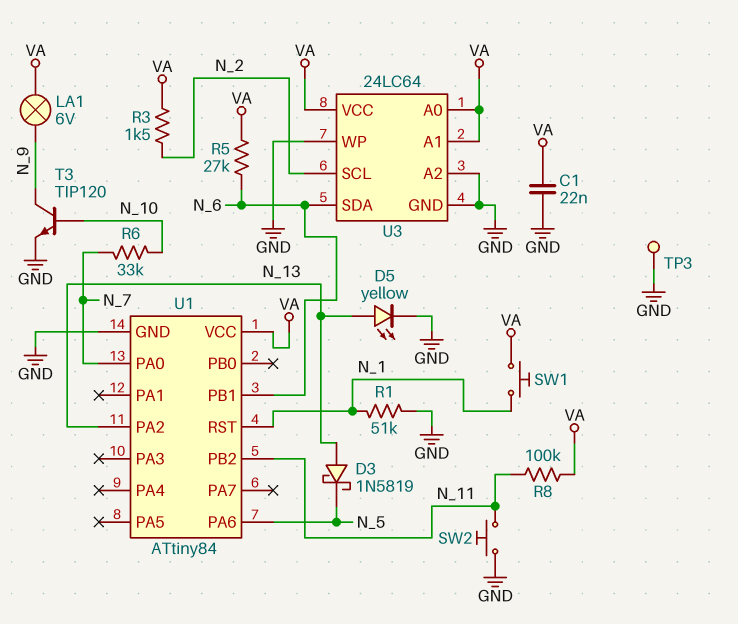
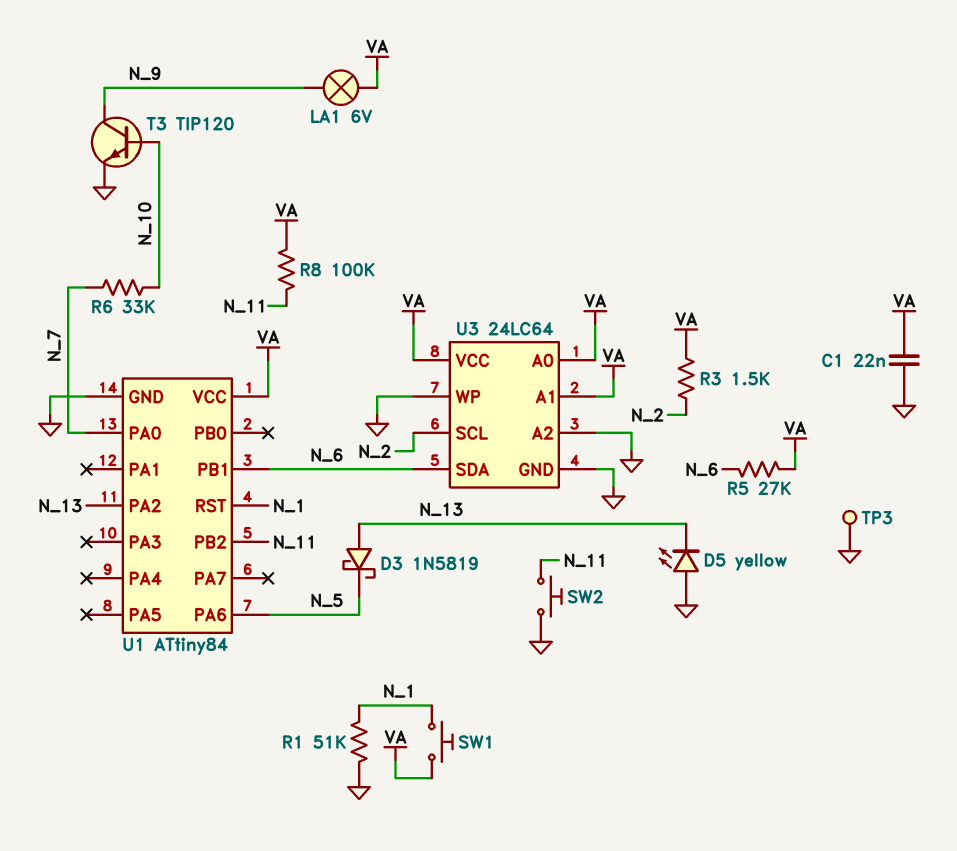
D5: LED yellow (A N_13, K GND) -> LED yellow (A GND, K N_13)

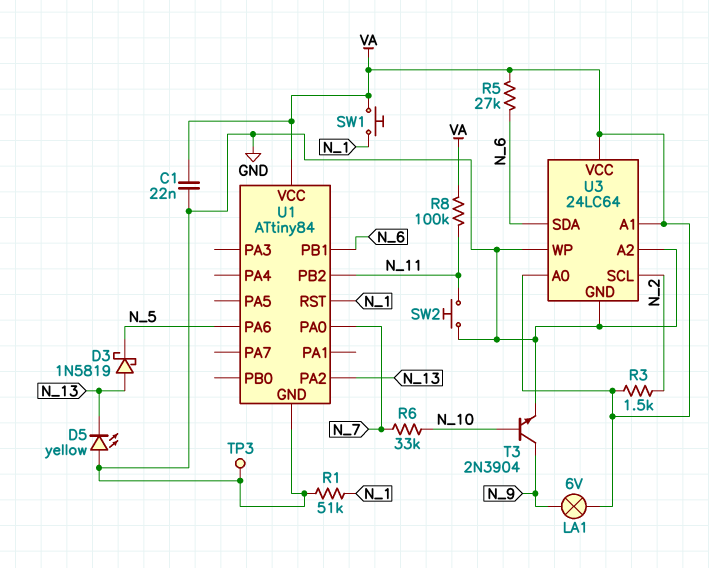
T3: NPN TIP120 (B N_10, C N_9, E GND) -> NPN 2N3904 (B N_10, C N_9, E GND)

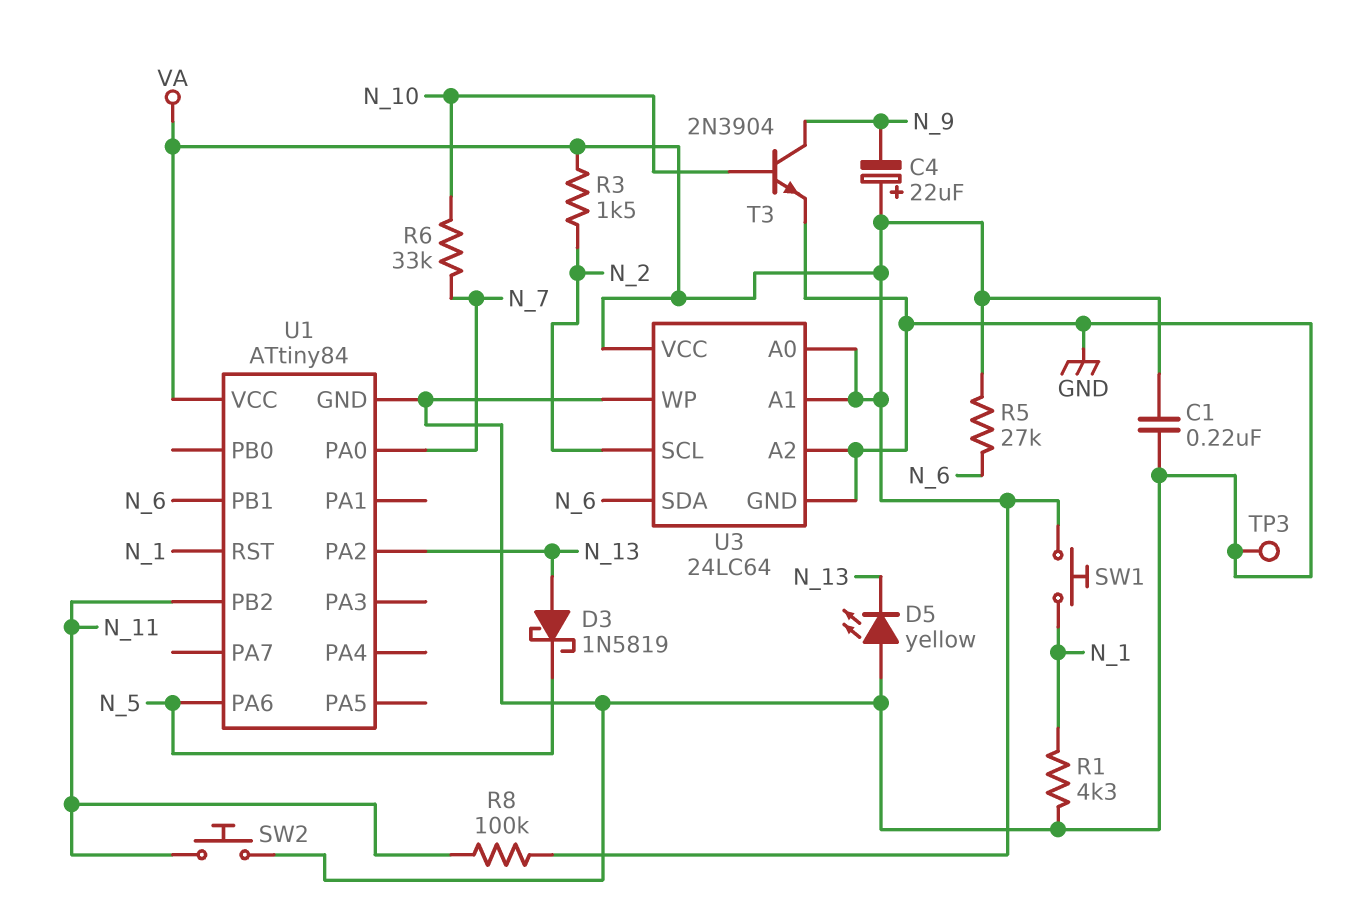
C1: 22nF (GND, VA) -> 220nF (GND, VA)
C4: none -> 22uF (plus VA, minus N_9)
LA1: lamp 6V (N_9, VA) -> none
R1: 51k (GND, N_1) -> 4.3k (GND, N_1)

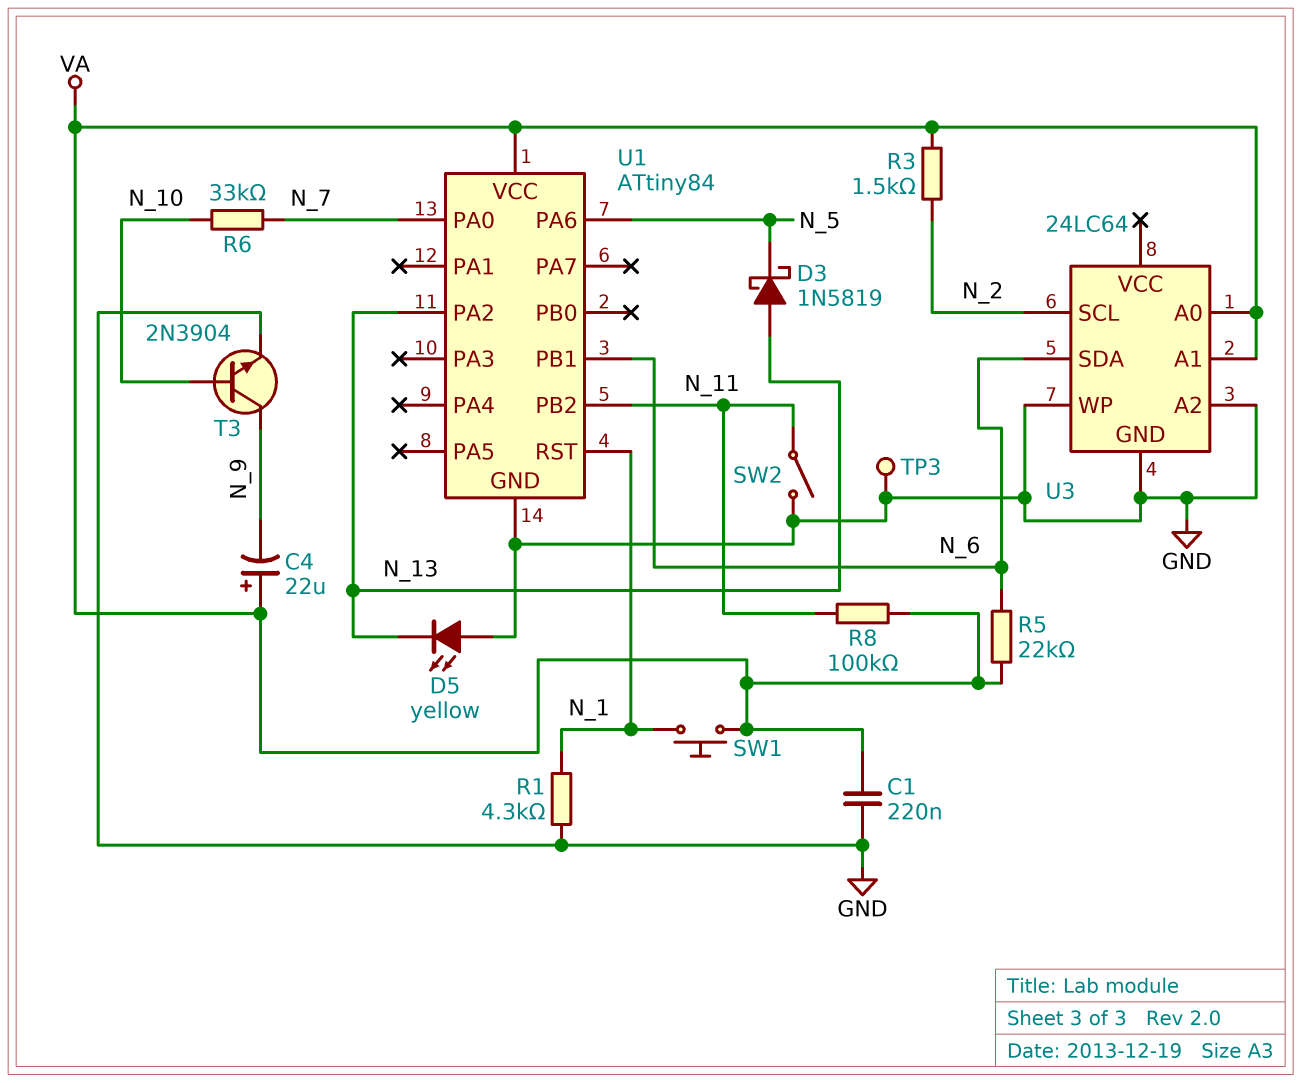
R5: 27k (N_6, VA) -> 22k (N_6, VA)
SW2: button (GND, N_11) -> switch (GND, N_11)
U3 pin VCC: VA -> none

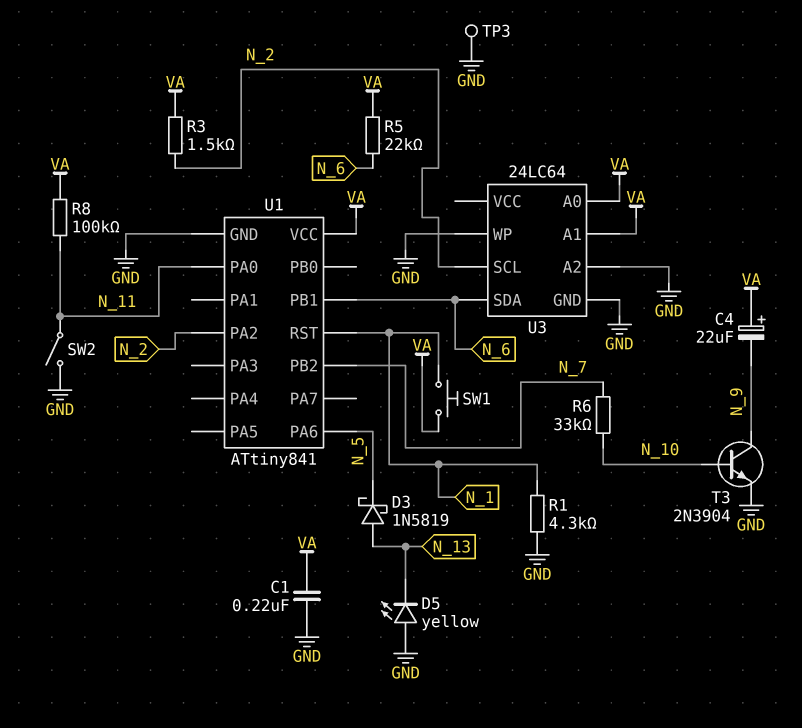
U1: ATtiny84 -> ATtiny841
U1 pin PA0: N_7 -> N_11
U1 pin PA2: N_13 -> N_2
U1 pin PB2: N_11 -> N_7

